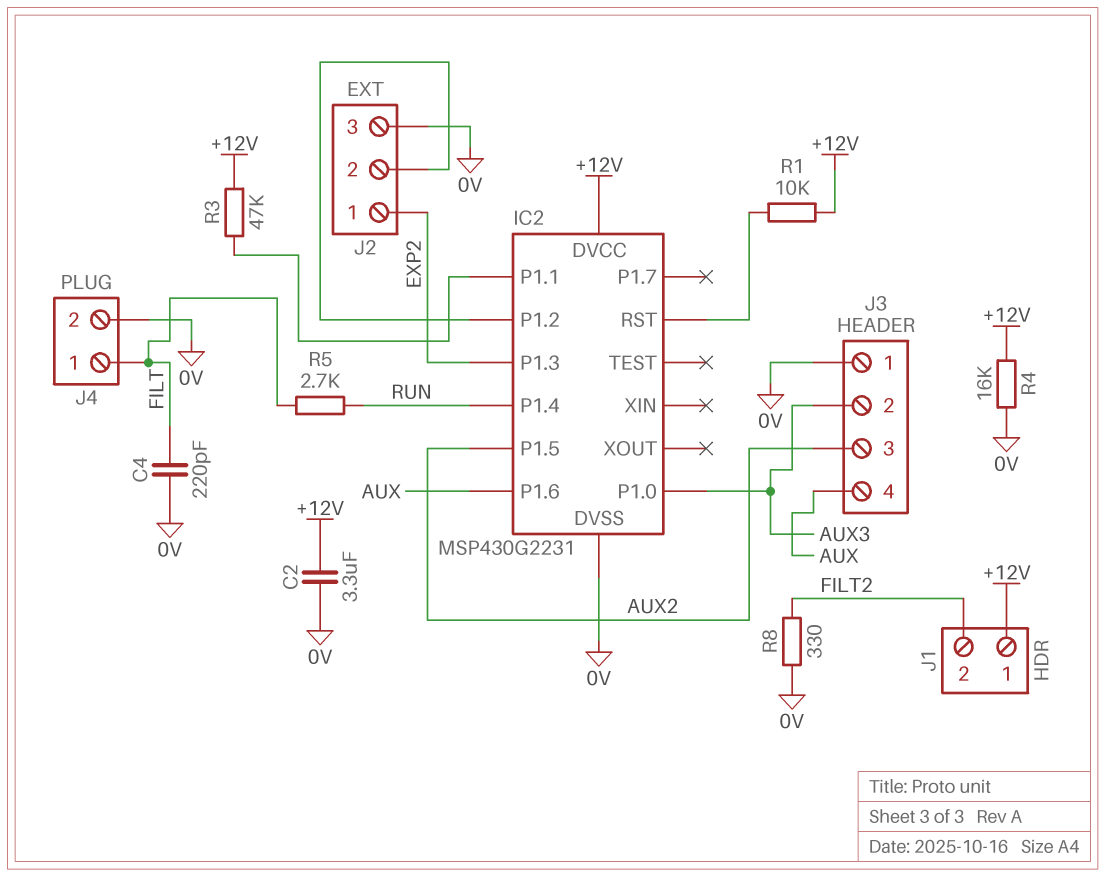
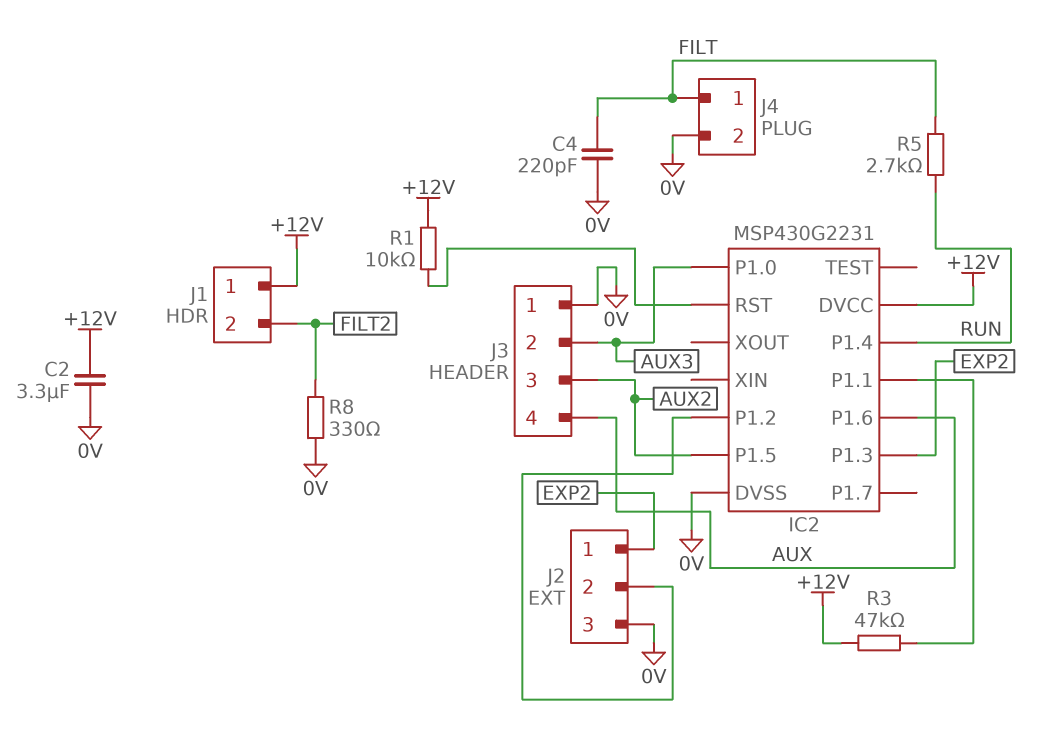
R4: 16k (+12V, 0V) -> none

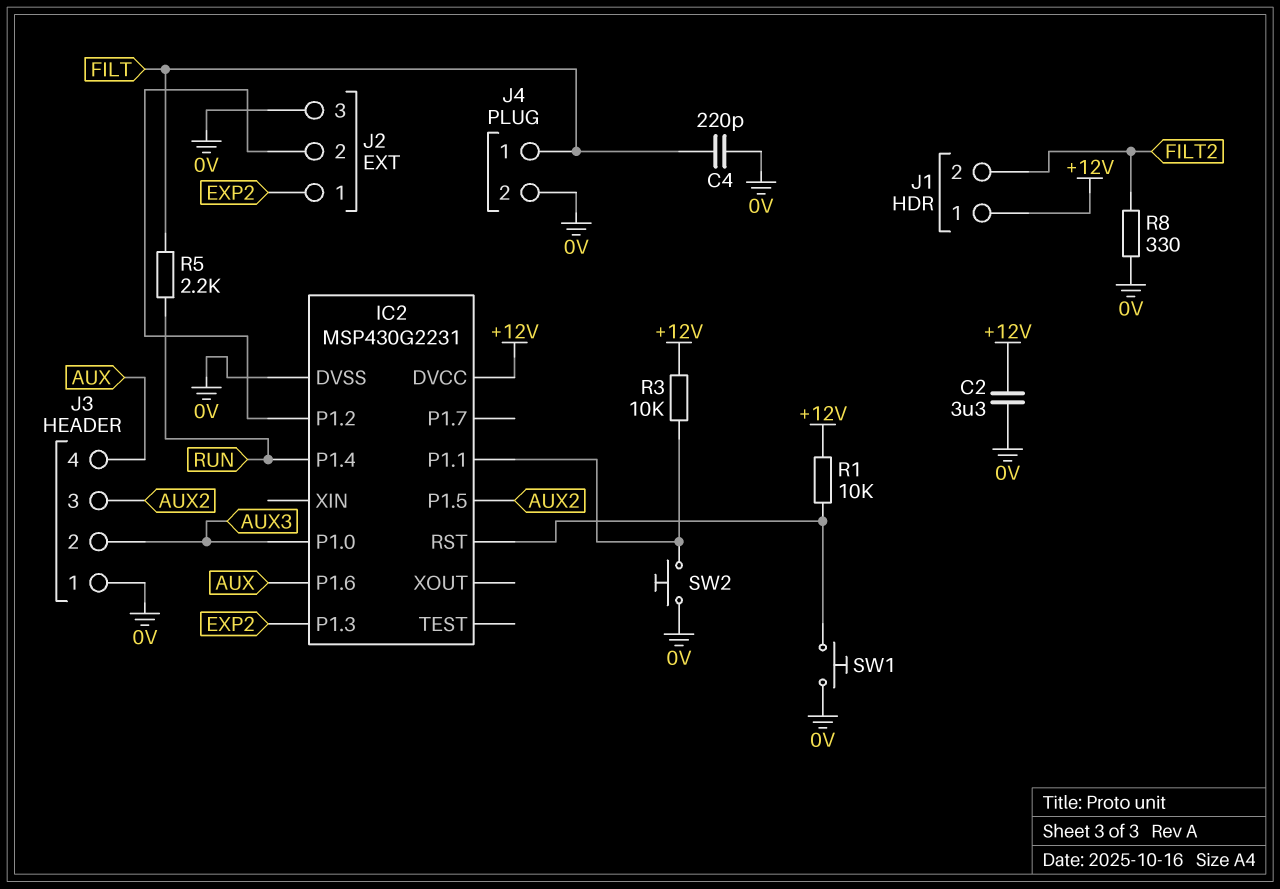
R3: 47k (+12V, IC2/P1.1) -> 10k (+12V, IC2/P1.1)
R5: 2.7k (FILT, RUN) -> 2.2k (FILT, RUN)
SW1: none -> button (0V, IC2/RST)
SW2: none -> button (0V, IC2/P1.1)

